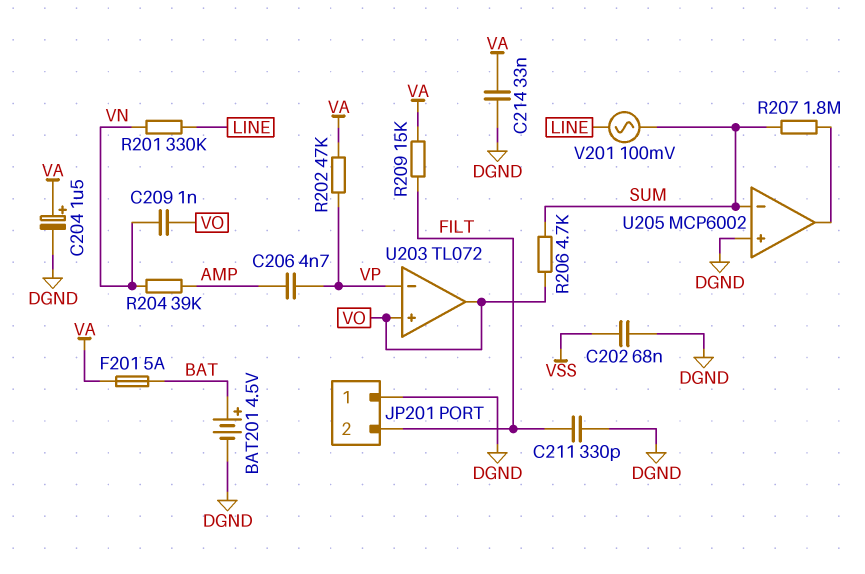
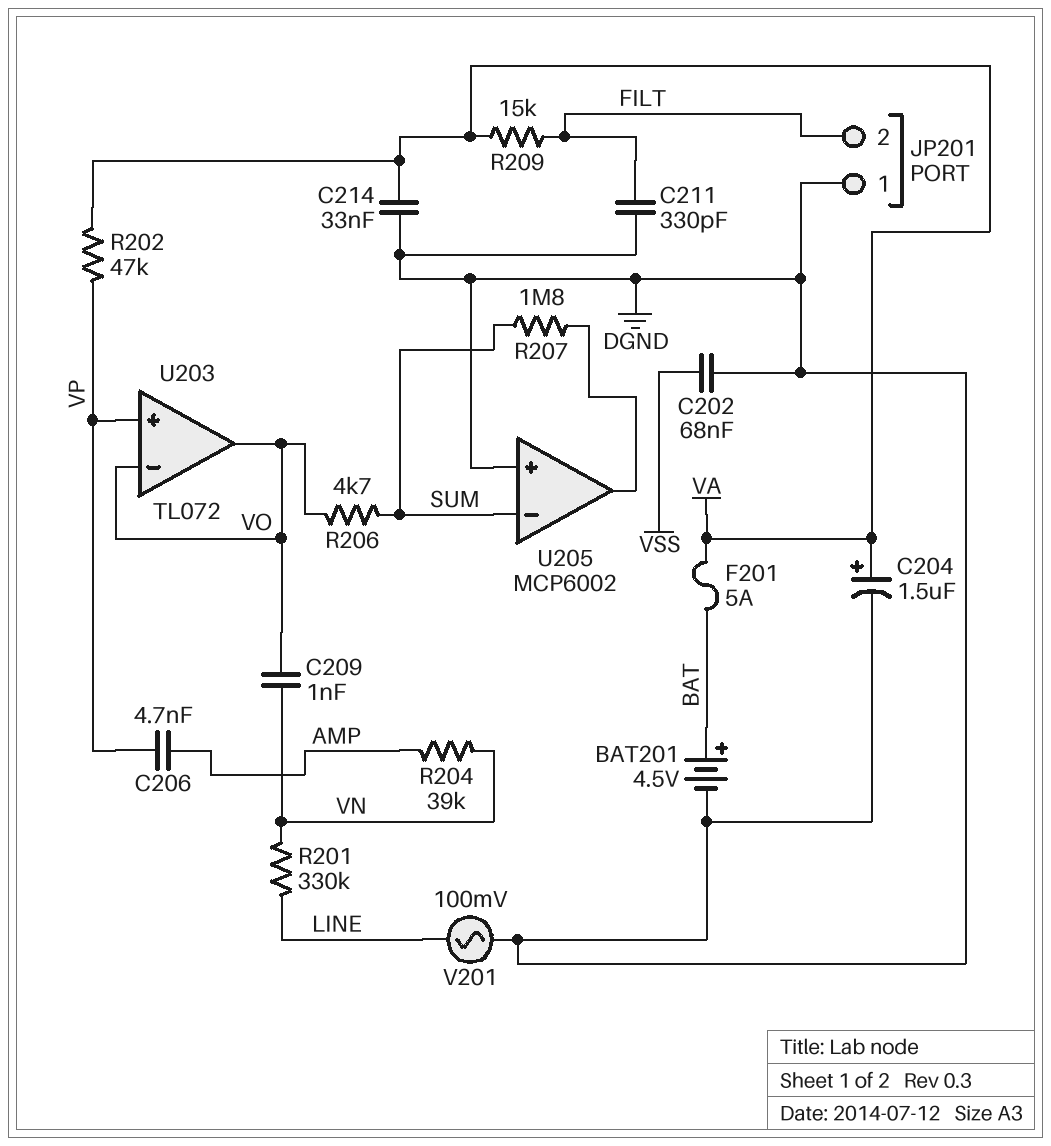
U203 pin in+: VO -> VP
U203 pin in-: VP -> VO
V201: AC 100mV (LINE, SUM) -> AC 100mV (DGND, LINE)

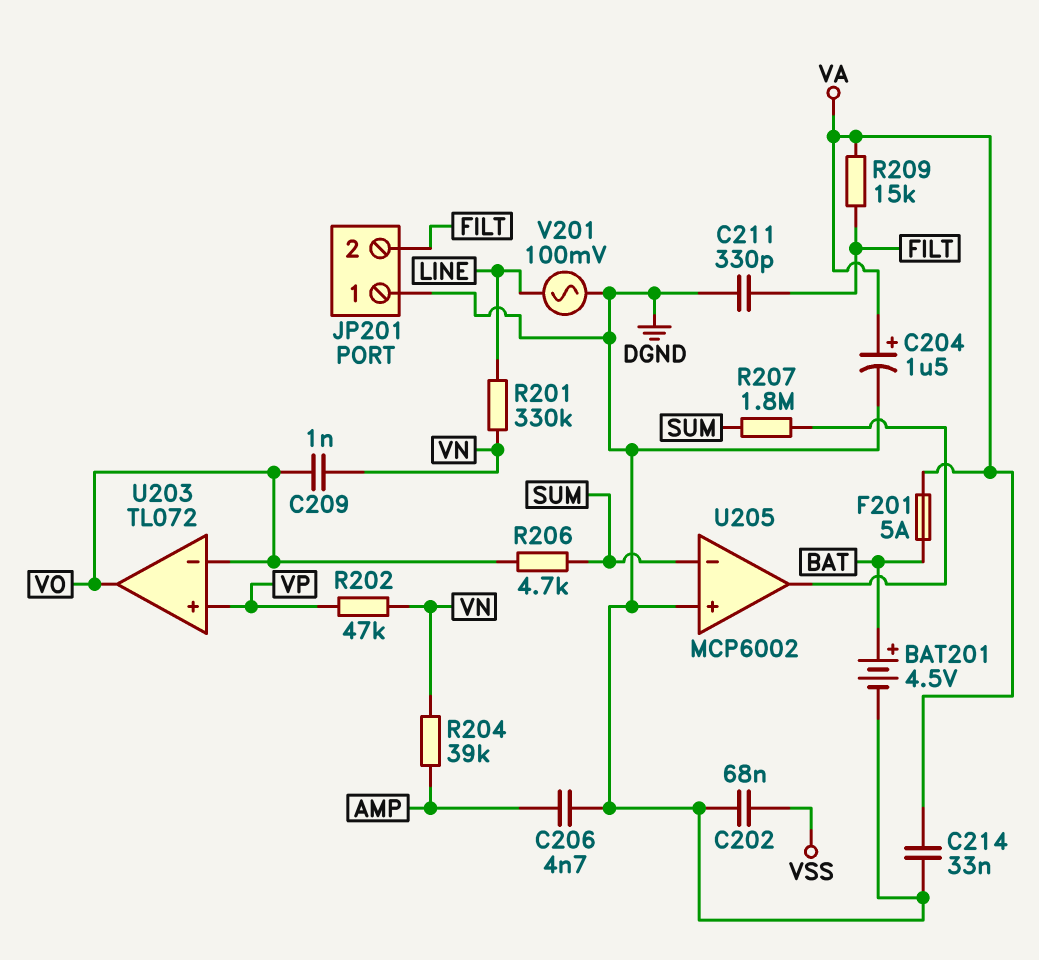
C206: 4.7nF (AMP, VP) -> 4.7nF (AMP, DGND)
R202: 47k (VA, VP) -> 47k (VN, VP)

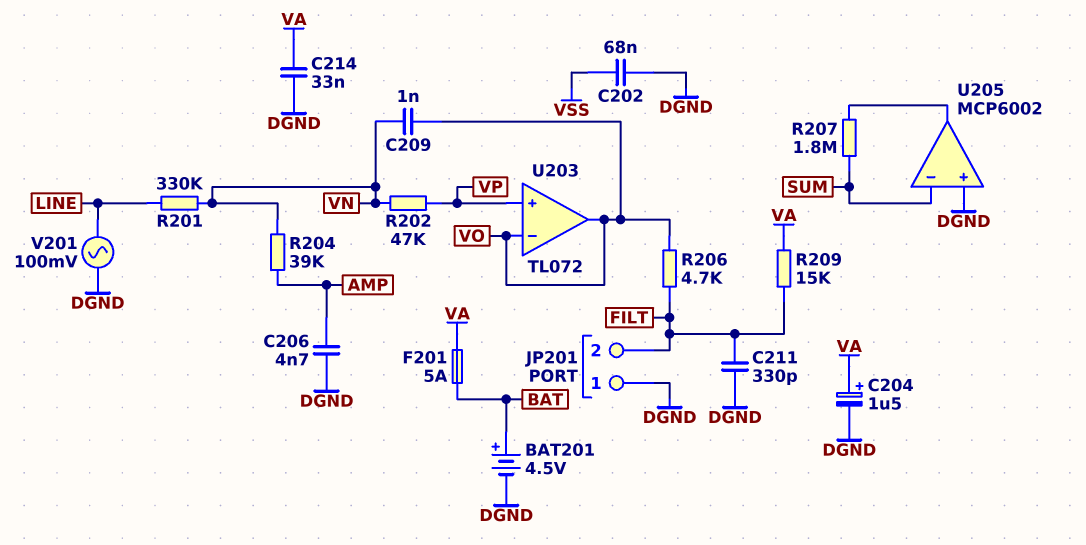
R206: 4.7k (SUM, VO) -> 4.7k (FILT, VO)

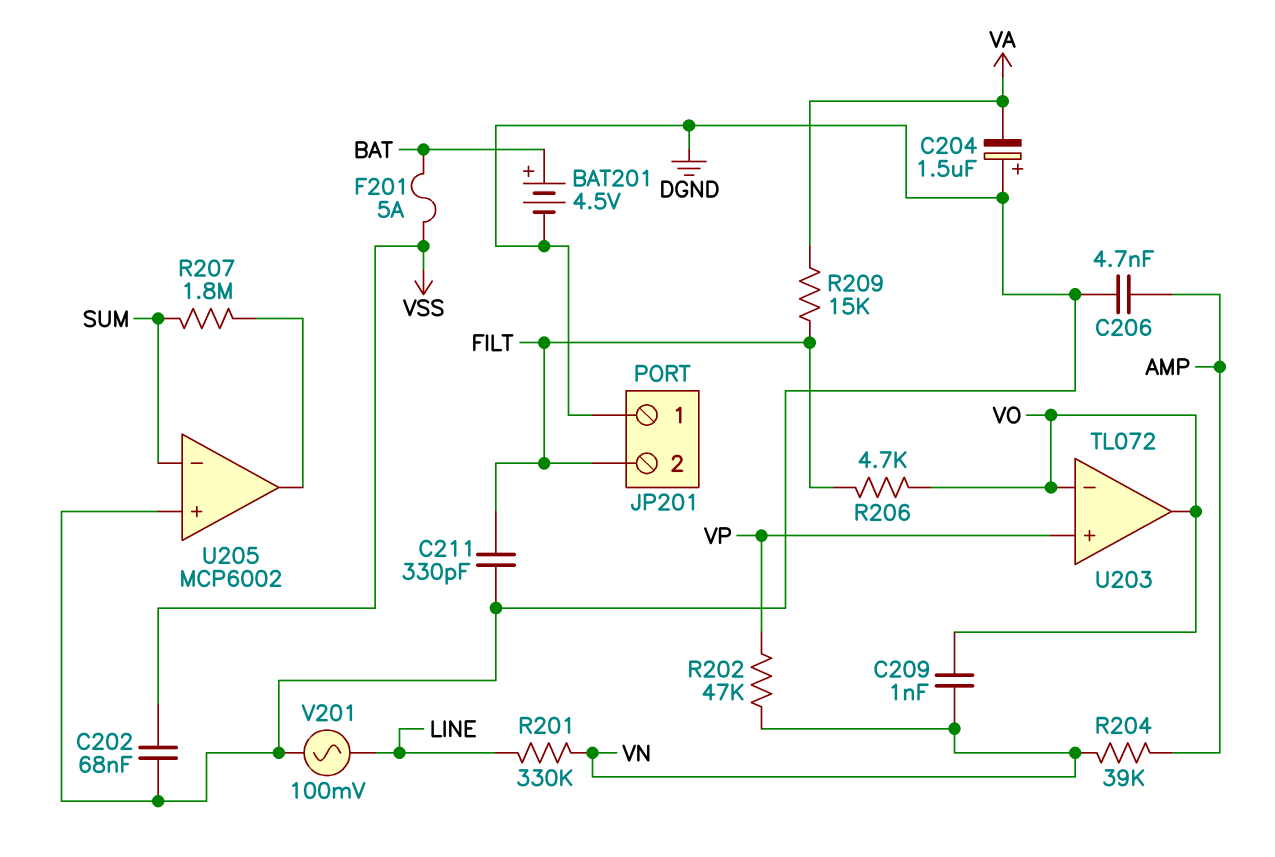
C204: 1.5uF (plus VA, minus DGND) -> 1.5uF (plus DGND, minus VA)
C214: 33nF (DGND, VA) -> none
F201: 5A (BAT, VA) -> 5A (BAT, VSS)

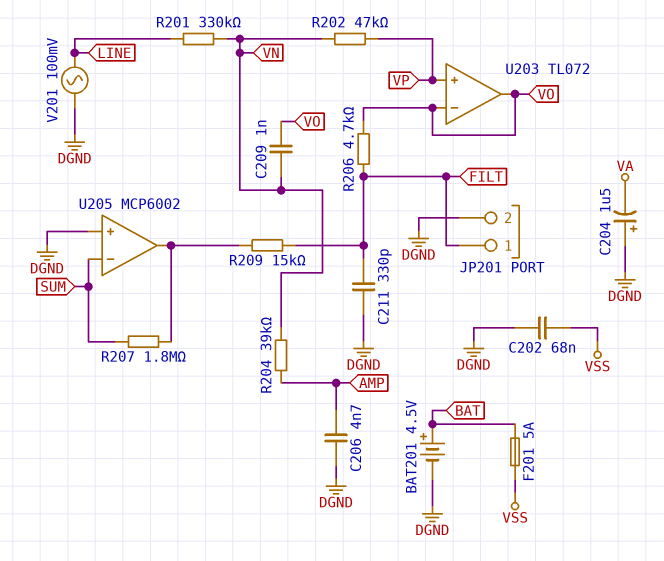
JP201 pin 1: DGND -> FILT
JP201 pin 2: FILT -> DGND
R209: 15k (FILT, VA) -> 15k (FILT, U205/out)

